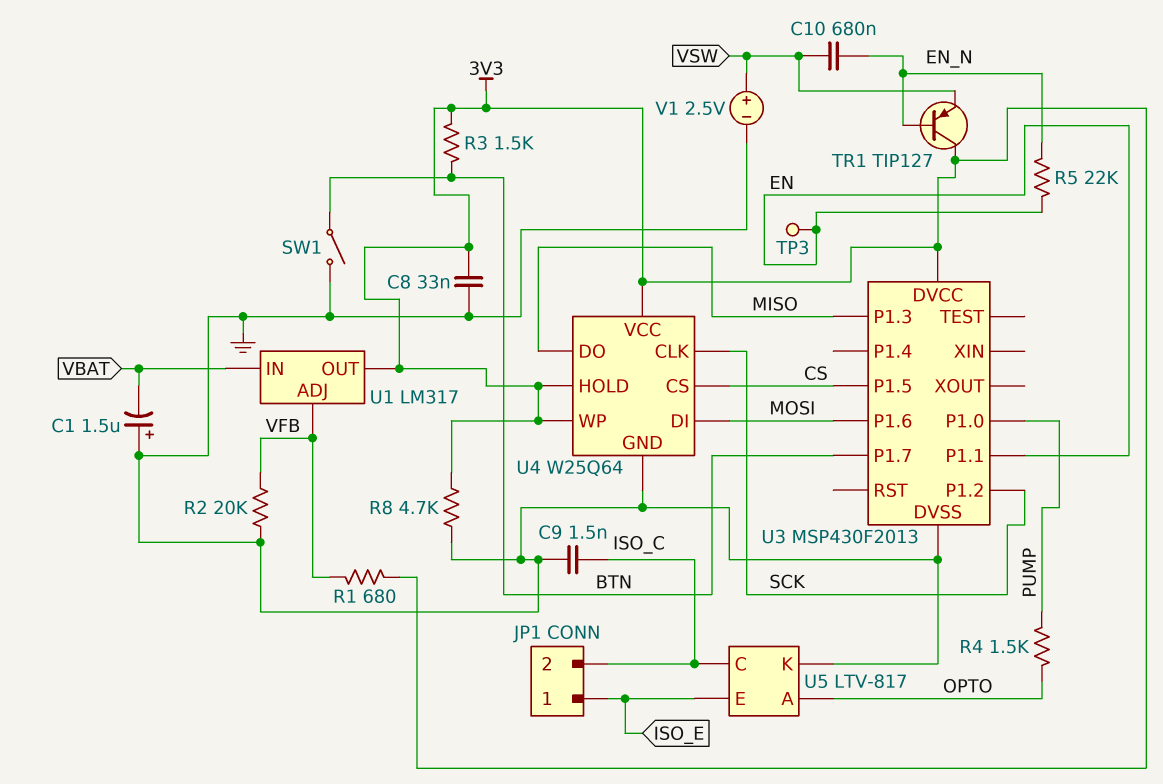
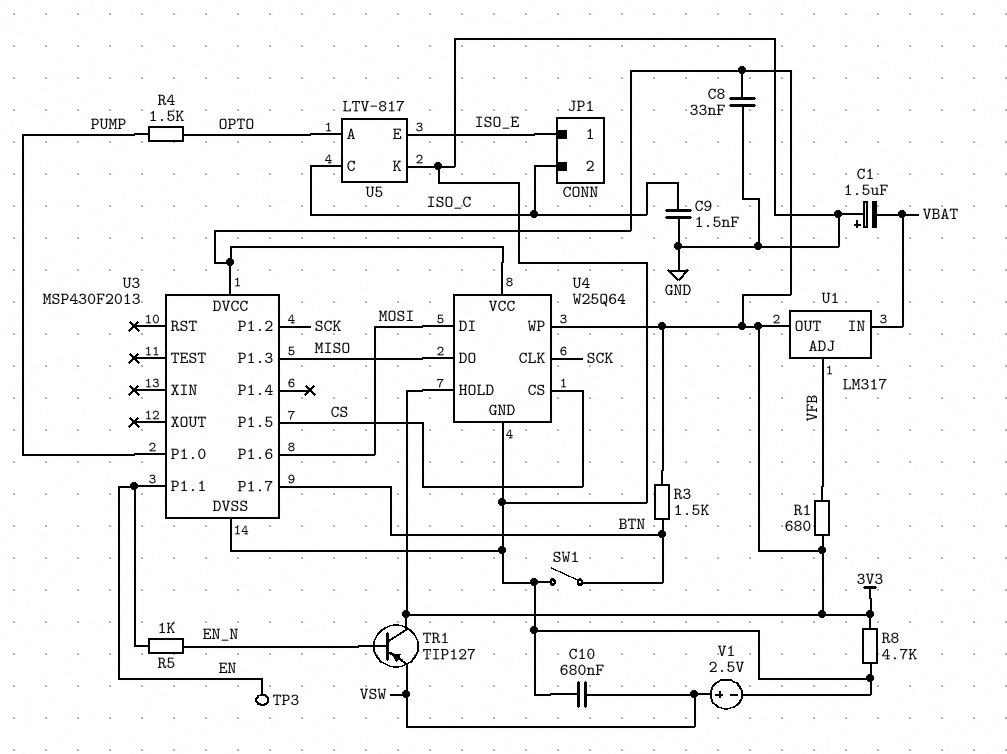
C10: 680nF (EN_N, VSW) -> 680nF (GND, VSW)
R2: 20k (GND, VFB) -> none
R5: 22k (EN, EN_N) -> 1k (EN, EN_N)

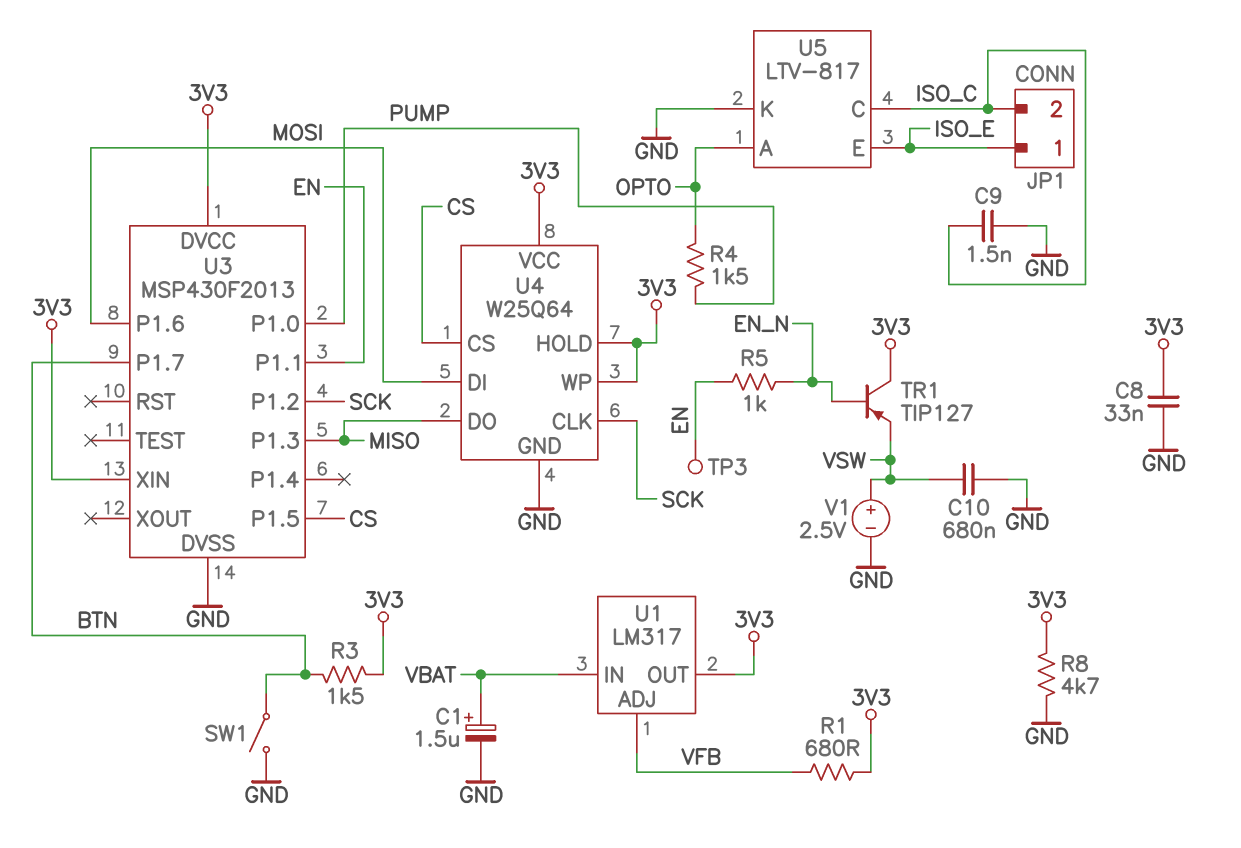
C1: 1.5uF (plus GND, minus VBAT) -> 1.5uF (plus VBAT, minus GND)
U3 pin XIN: none -> 3V3

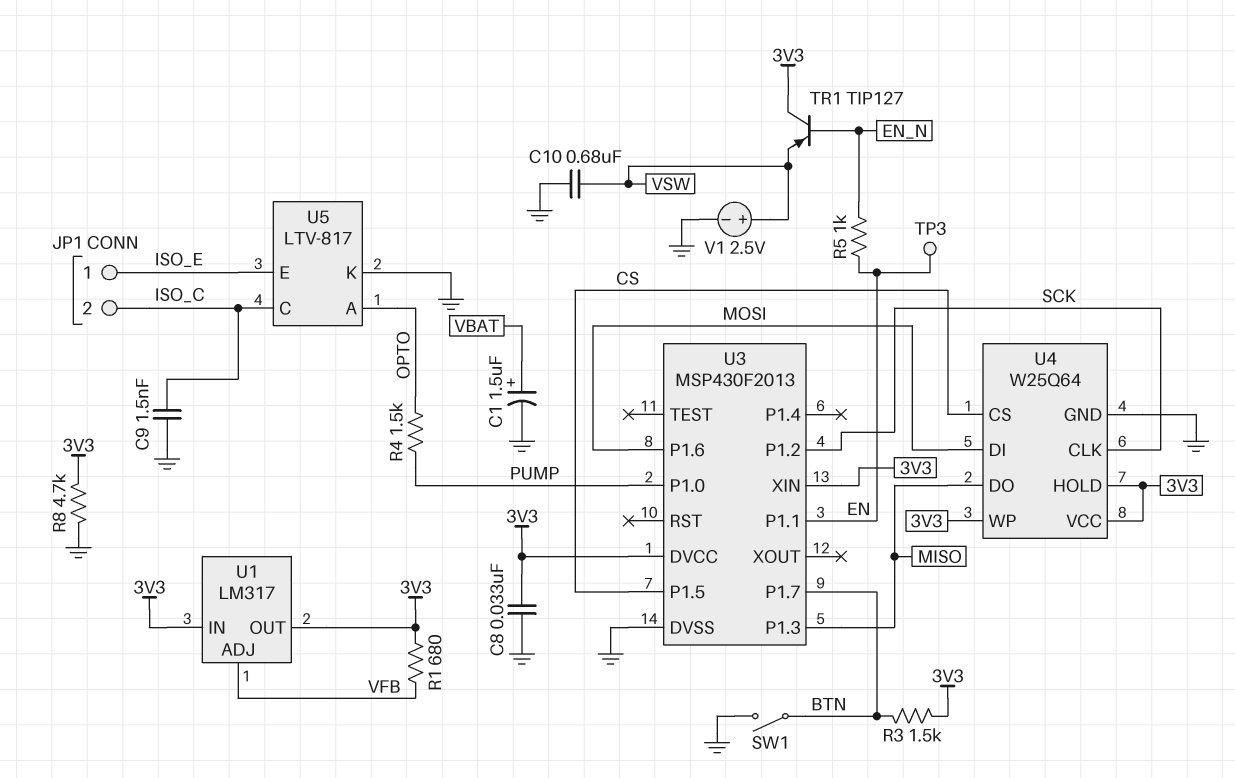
U1 pin IN: VBAT -> 3V3

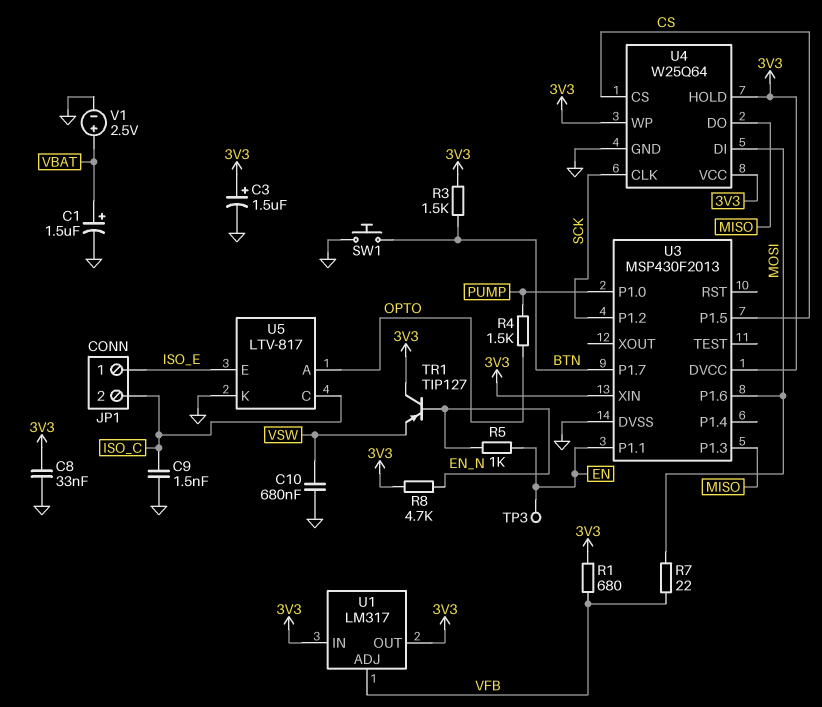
C3: none -> 1.5uF (plus 3V3, minus GND)
R7: none -> 22 (MOSI, VFB)
R8: 4.7k (3V3, GND) -> 4.7k (3V3, EN_N)
SW1: switch (BTN, GND) -> button (BTN, GND)
V1: 2.5V (plus VSW, minus GND) -> 2.5V (plus VBAT, minus GND)

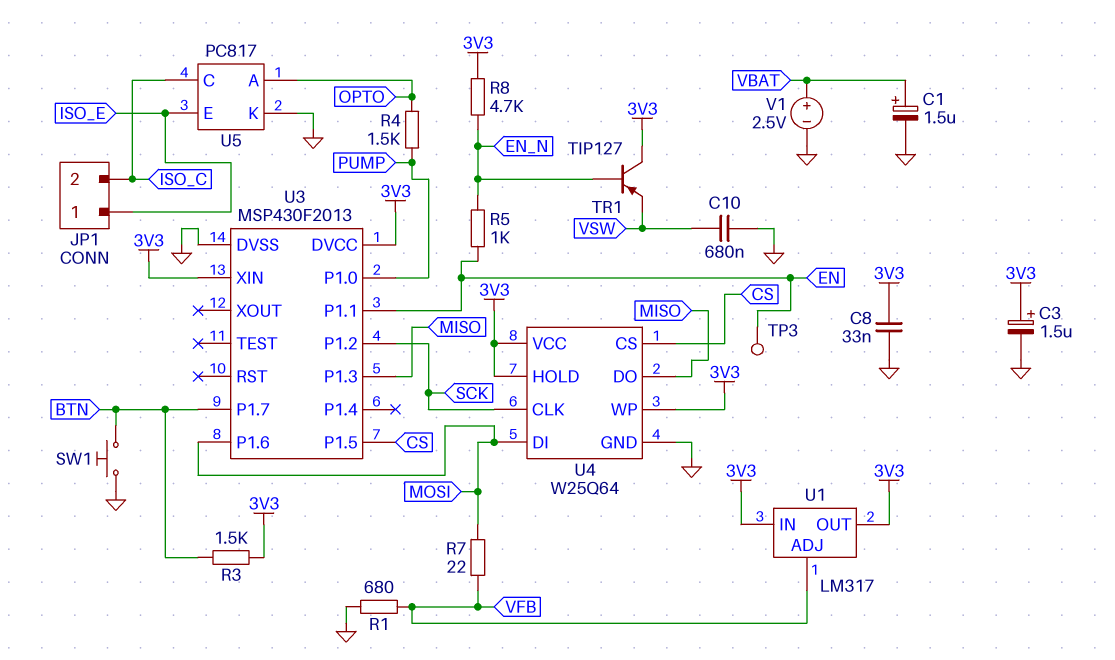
C9: 1.5nF (GND, ISO_C) -> none
R1: 680 (3V3, VFB) -> 680 (GND, VFB)
U5: LTV-817 -> PC817

